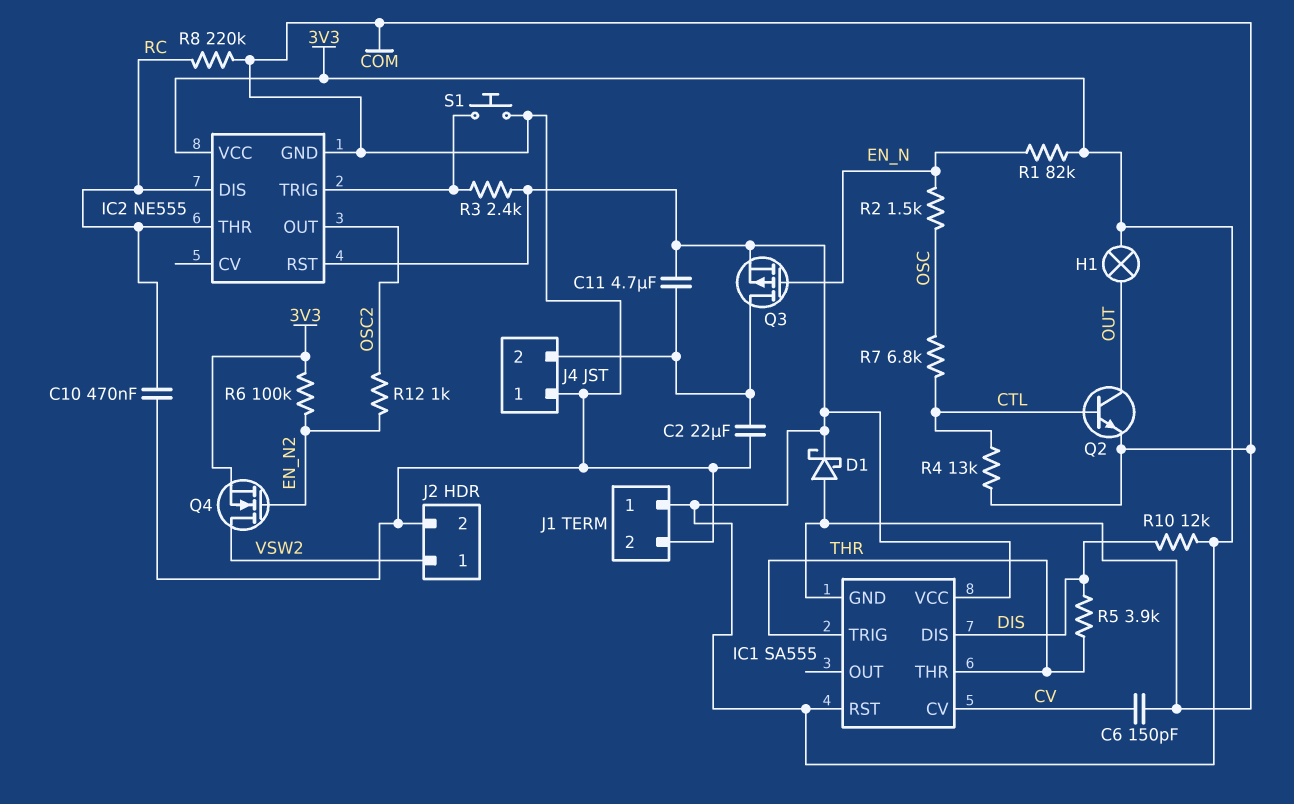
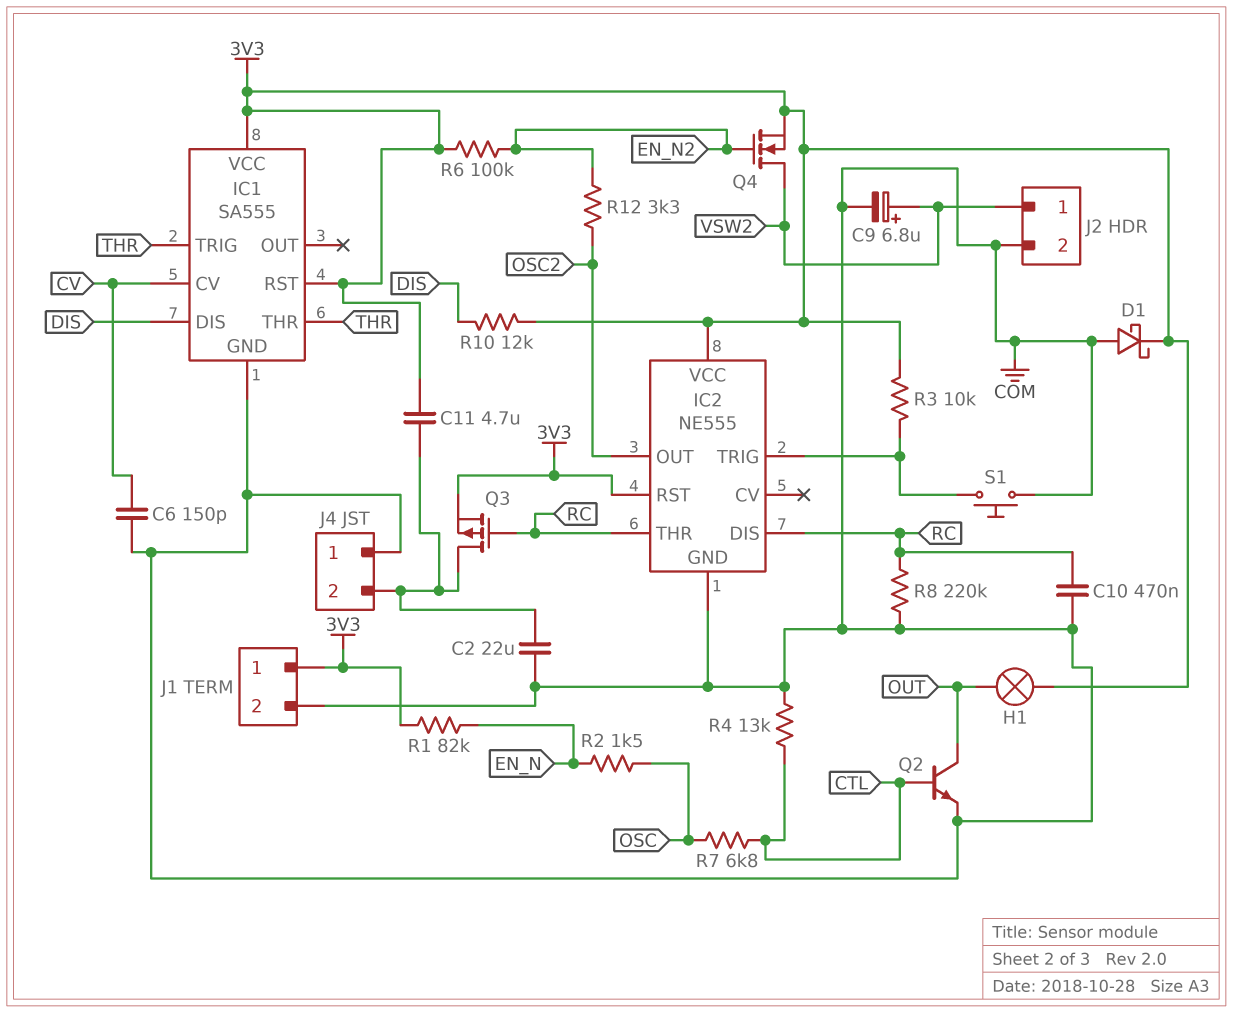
C9: none -> 6.8uF (plus VSW2, minus COM)
Q3: PMOS (G EN_N, D J4/2, S 3V3) -> PMOS (G RC, D J4/2, S 3V3)
R3: 2.4k (3V3, IC2/TRIG) -> 10k (3V3, IC2/TRIG)
R5: 3.9k (DIS, THR) -> none
R12: 1k (EN_N2, OSC2) -> 3.3k (EN_N2, OSC2)

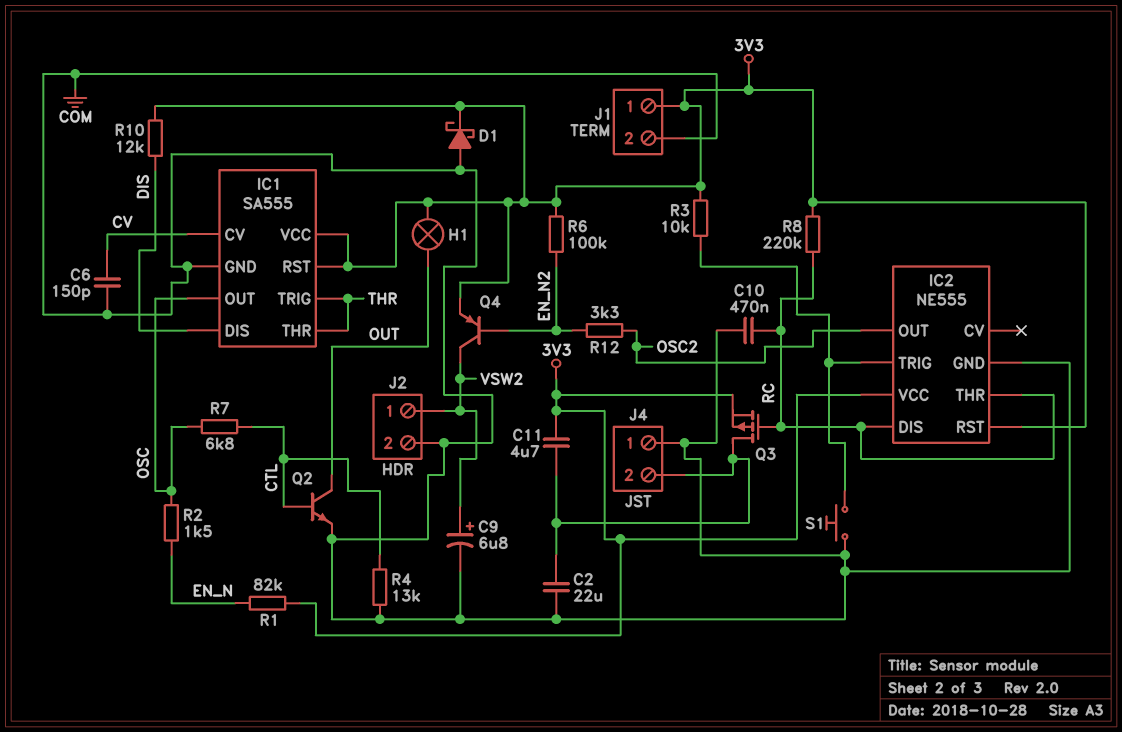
IC1 pin OUT: none -> OSC
Q4: NMOS (G EN_N2, D VSW2, S 3V3) -> PNP (B EN_N2, C VSW2, E 3V3)
R8: 220k (COM, RC) -> 220k (3V3, RC)

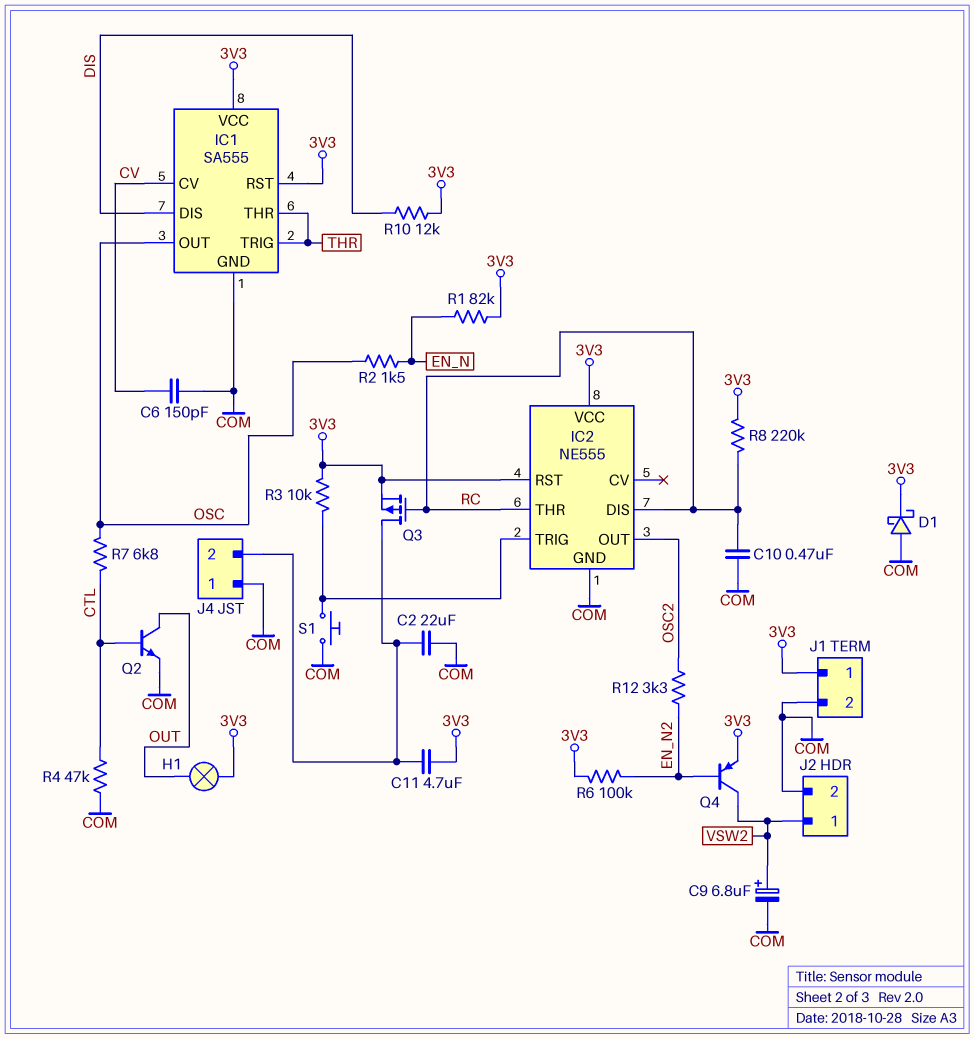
R4: 13k (COM, CTL) -> 47k (COM, CTL)

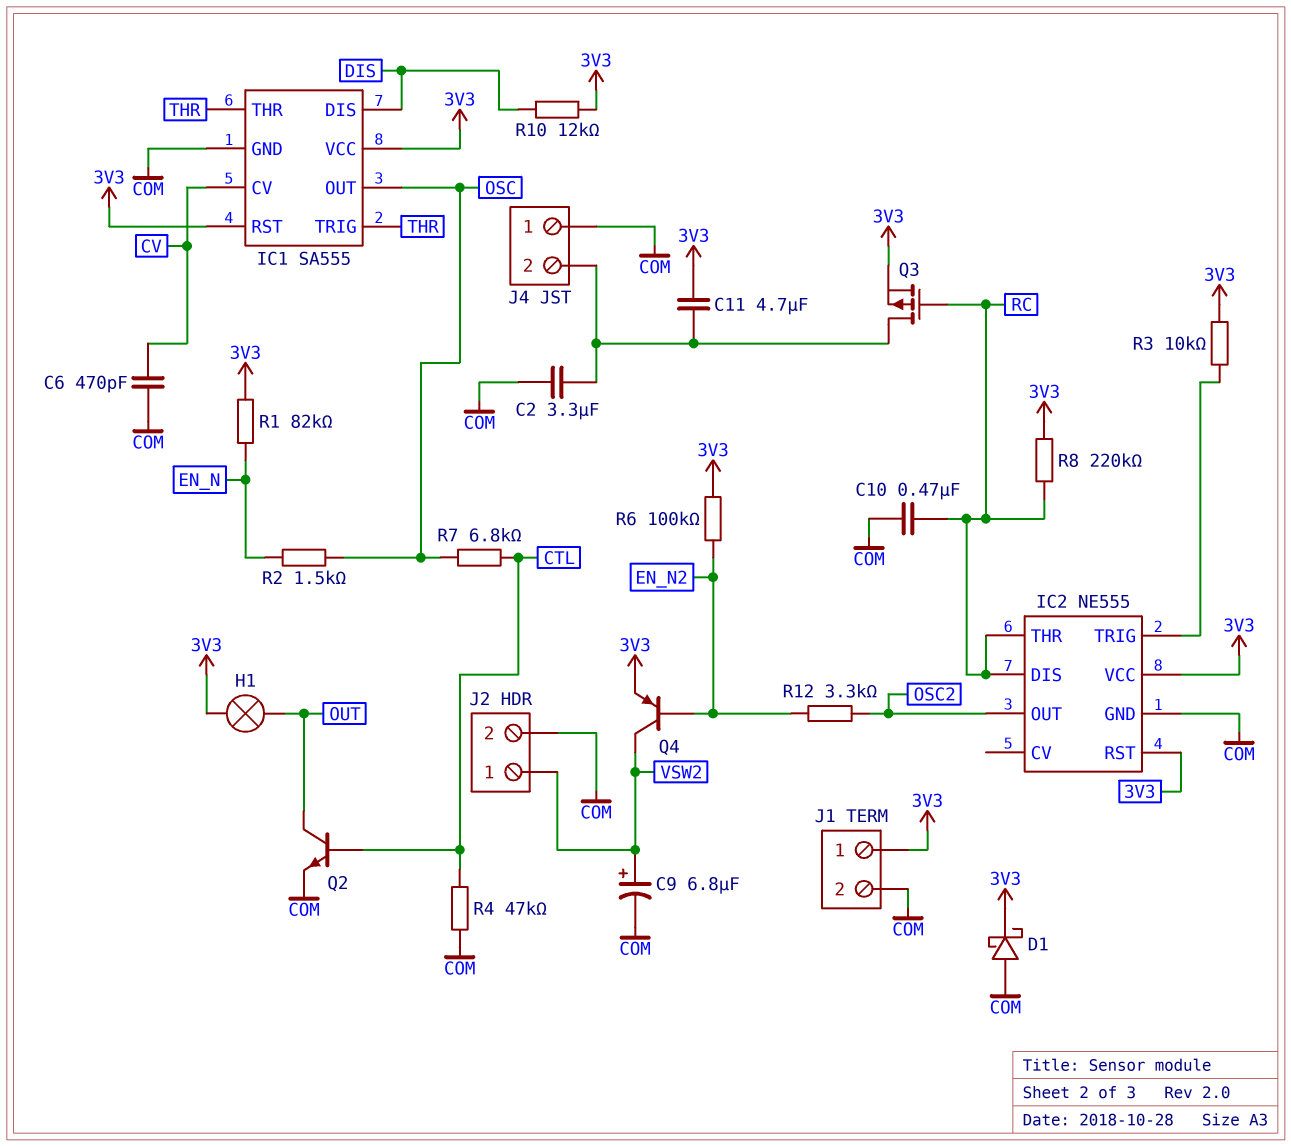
C2: 22uF (COM, J4/2) -> 3.3uF (COM, J4/2)
C6: 150pF (COM, CV) -> 470pF (COM, CV)
S1: button (COM, IC2/TRIG) -> none

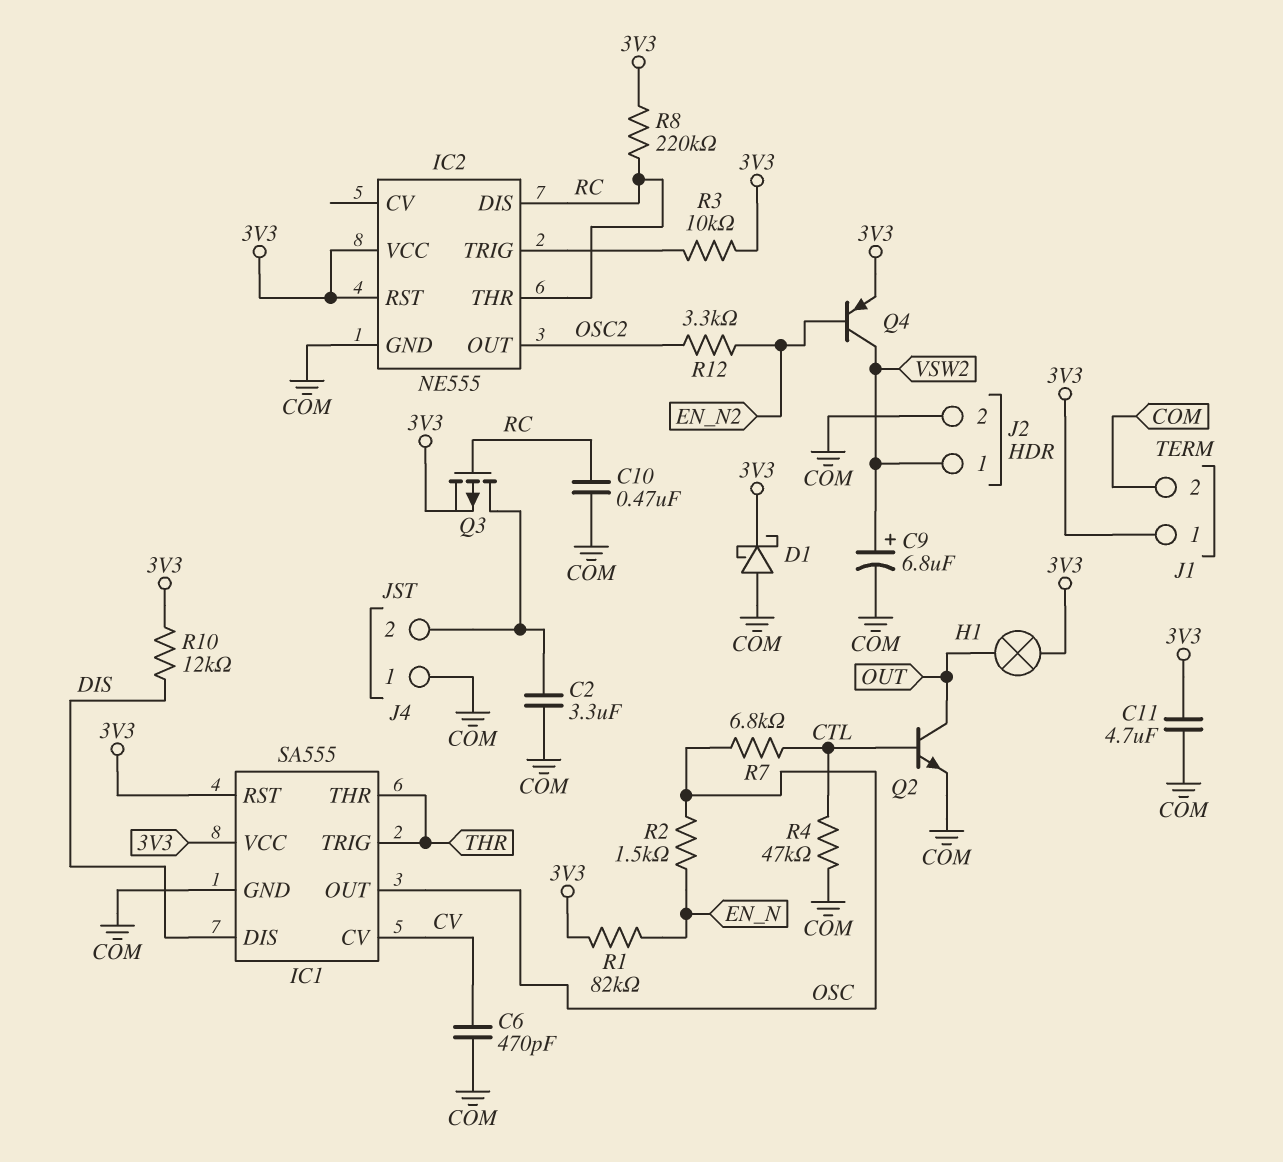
C11: 4.7uF (3V3, J4/2) -> 4.7uF (3V3, COM)
R6: 100k (3V3, EN_N2) -> none

